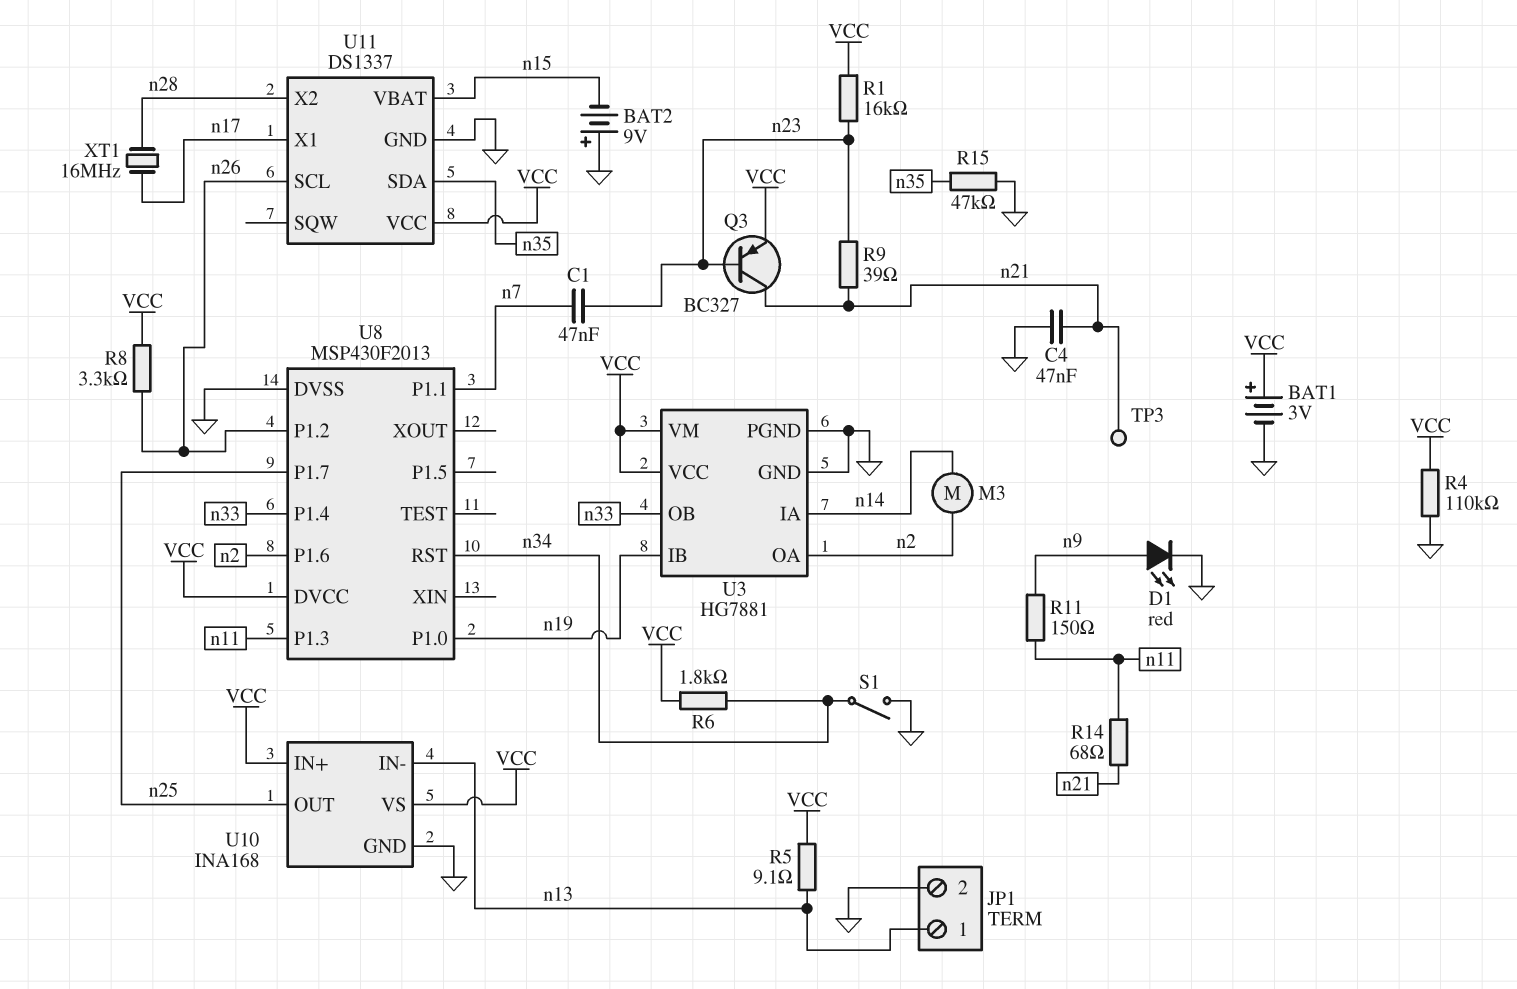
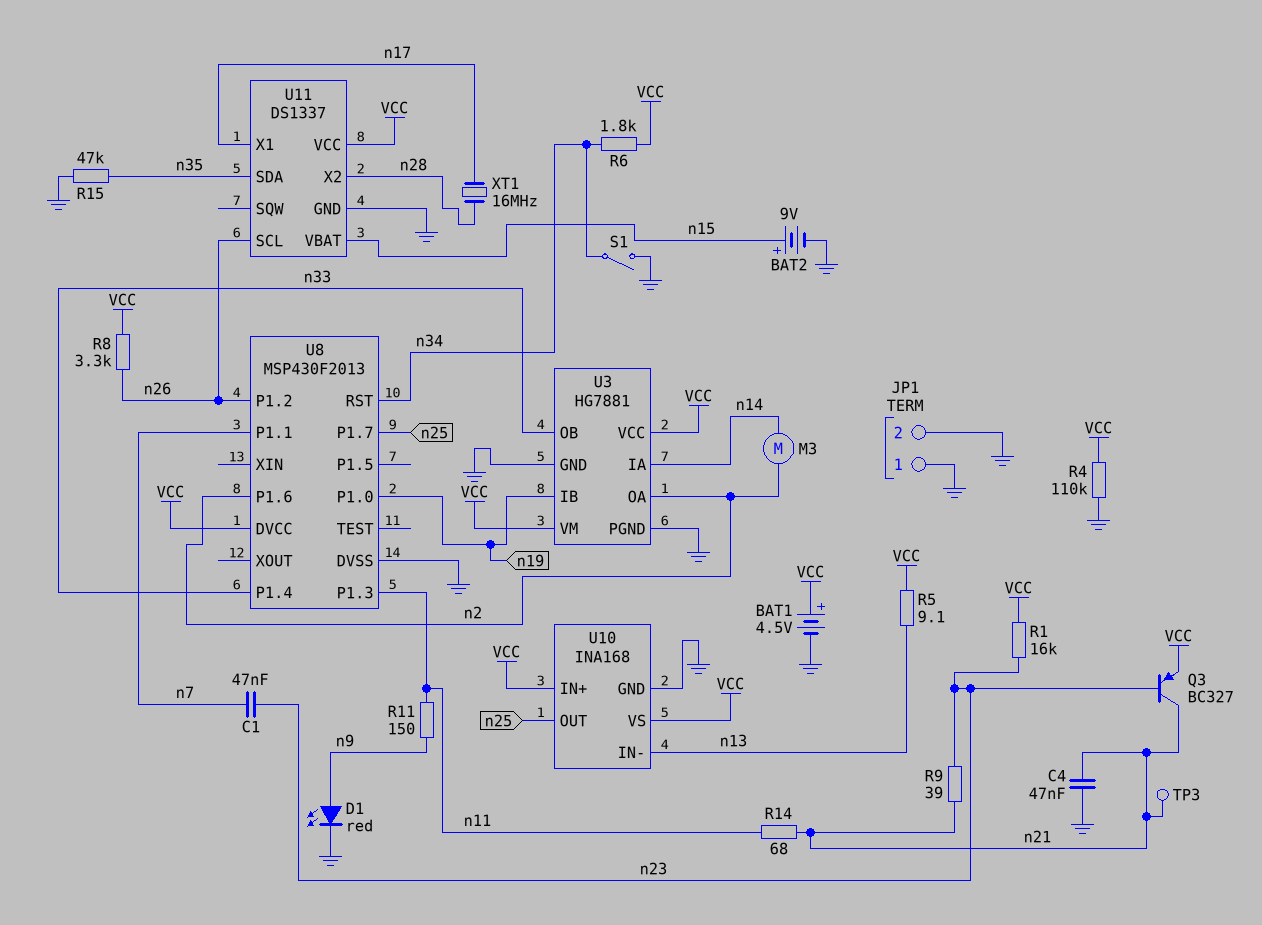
BAT1: 3V (plus VCC, minus GND) -> 4.5V (plus VCC, minus GND)
BAT2: 9V (plus GND, minus n15) -> 9V (plus n15, minus GND)
JP1 pin 1: n13 -> GND

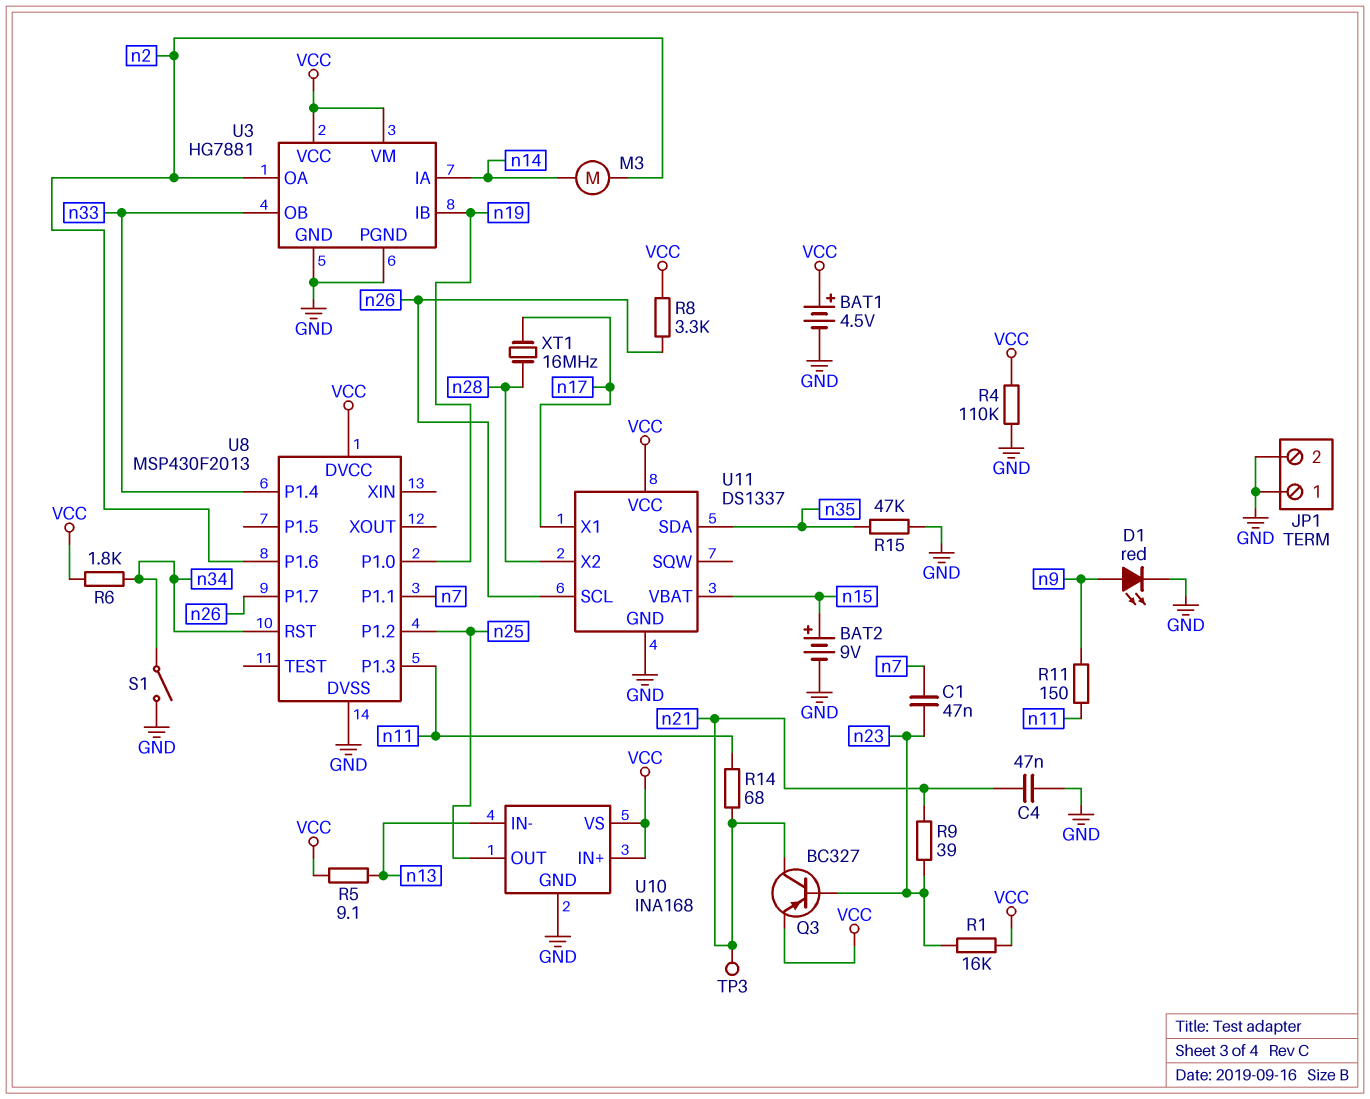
U8 pin P1.2: n26 -> n25
U8 pin P1.7: n25 -> n26

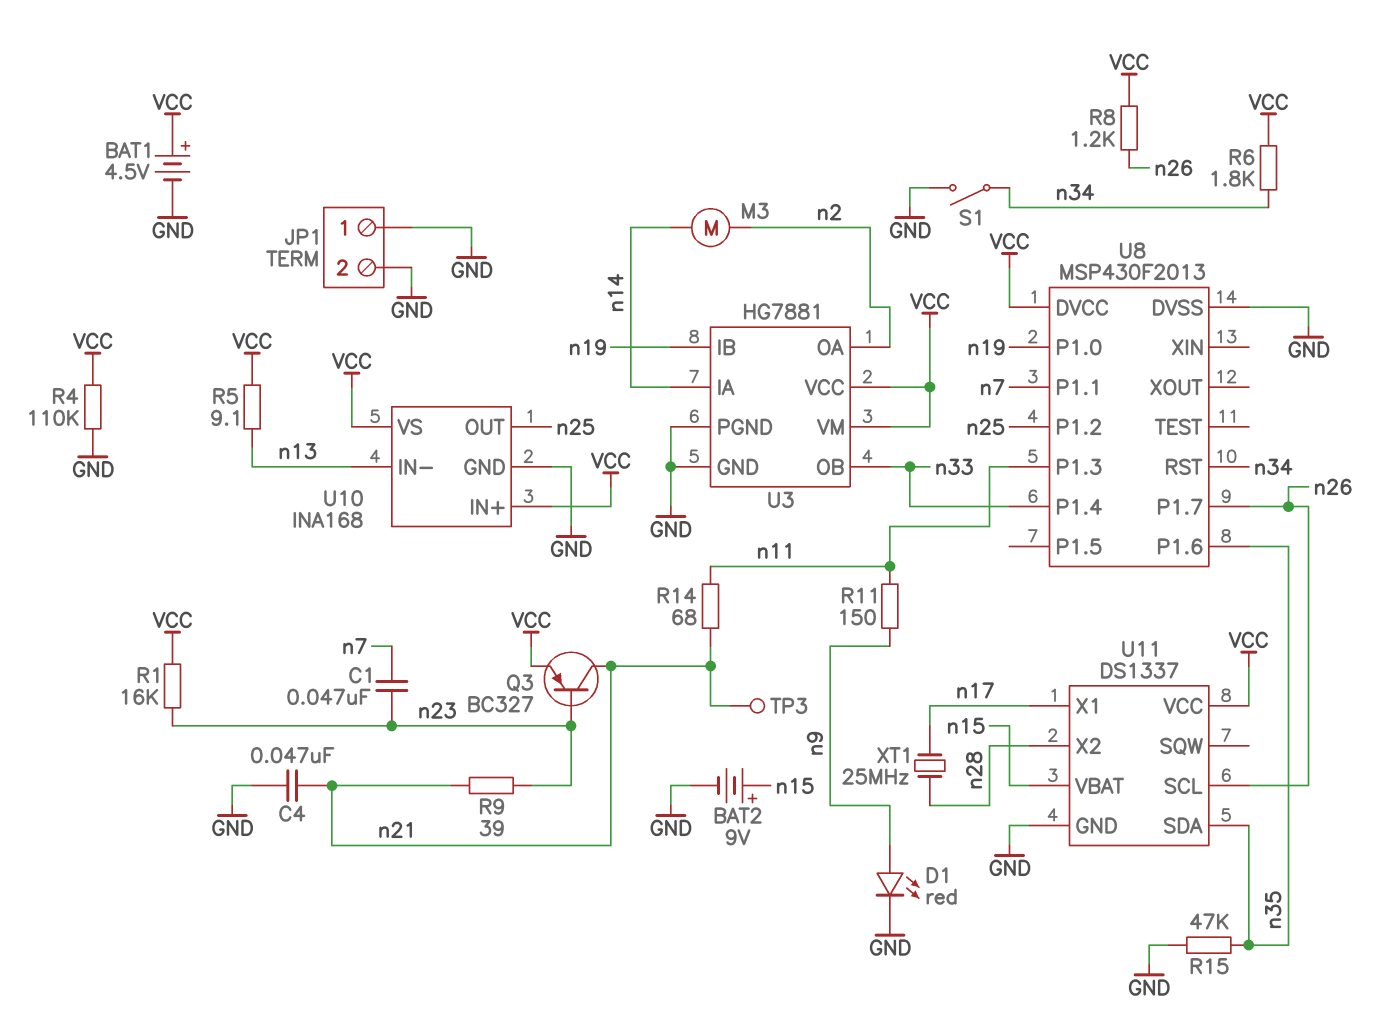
R8: 3.3k (VCC, n26) -> 1.2k (VCC, n26)
U8 pin P1.6: n2 -> n35
XT1: 16MHz (n17, n28) -> 25MHz (n17, n28)

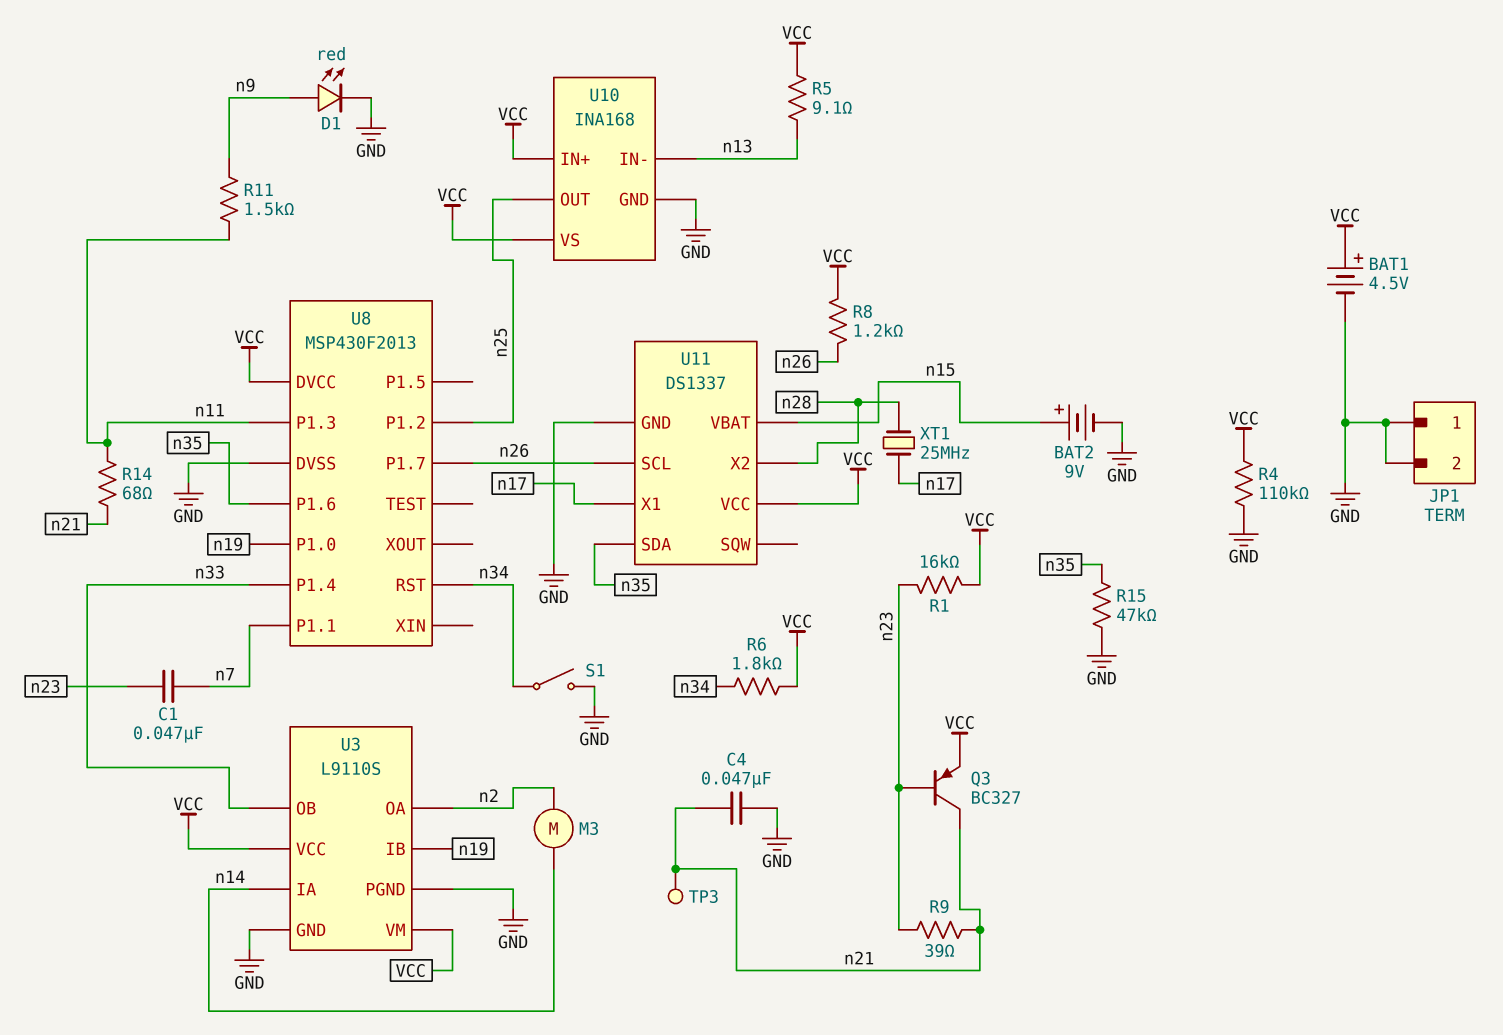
R11: 150 (n9, n11) -> 1.5k (n9, n11)
U3: HG7881 -> L9110S

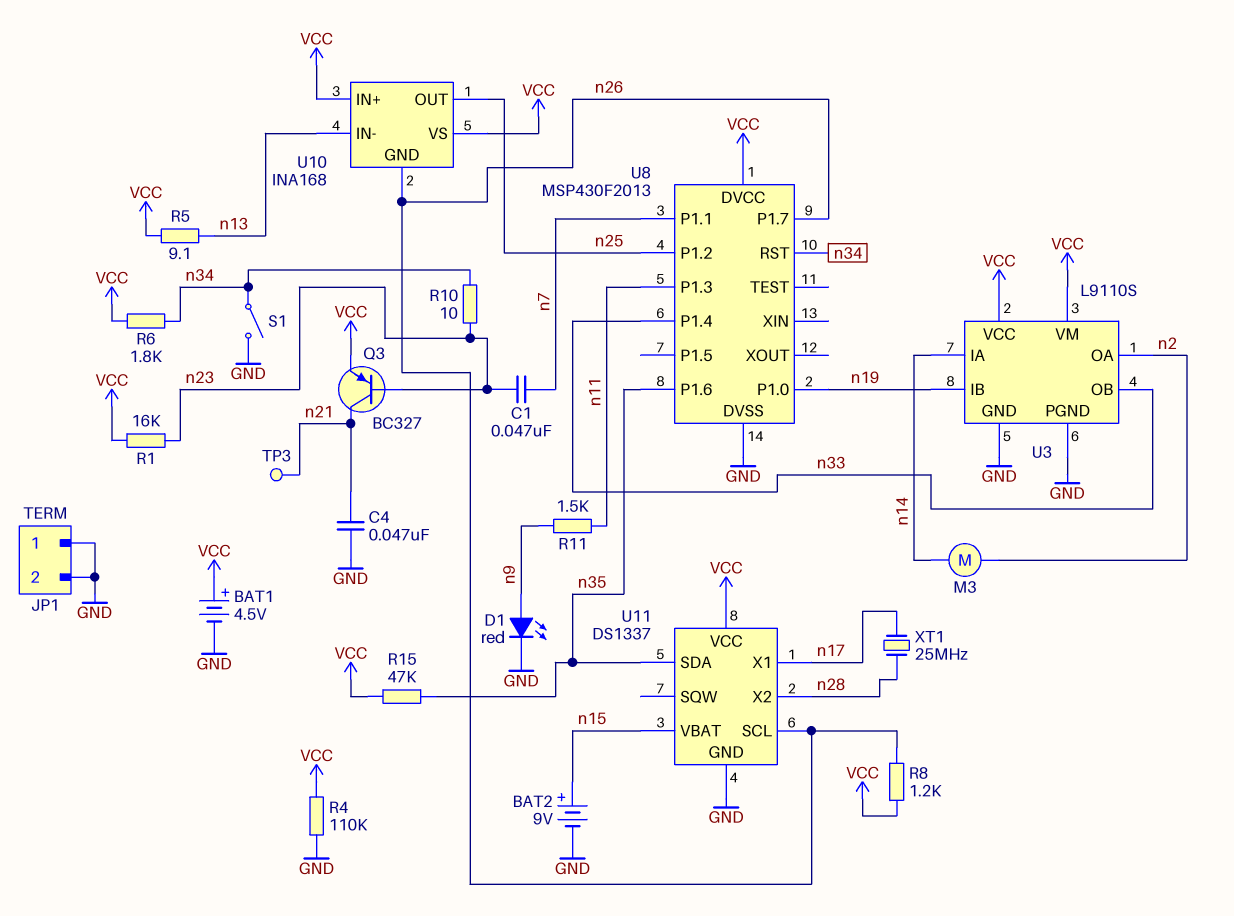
R9: 39 (n21, n23) -> none
R10: none -> 10 (n23, n34)
R14: 68 (n11, n21) -> none
R15: 47k (GND, n35) -> 47k (VCC, n35)
U10 pin GND: GND -> n26

